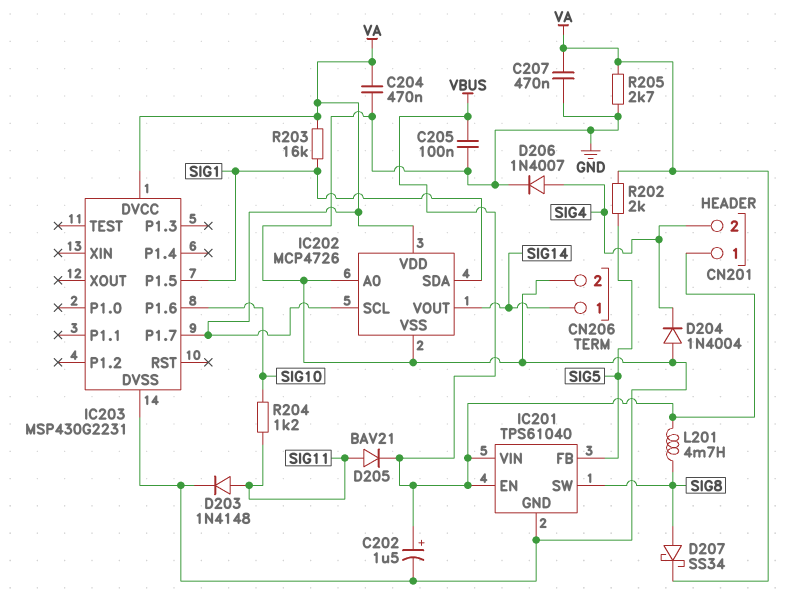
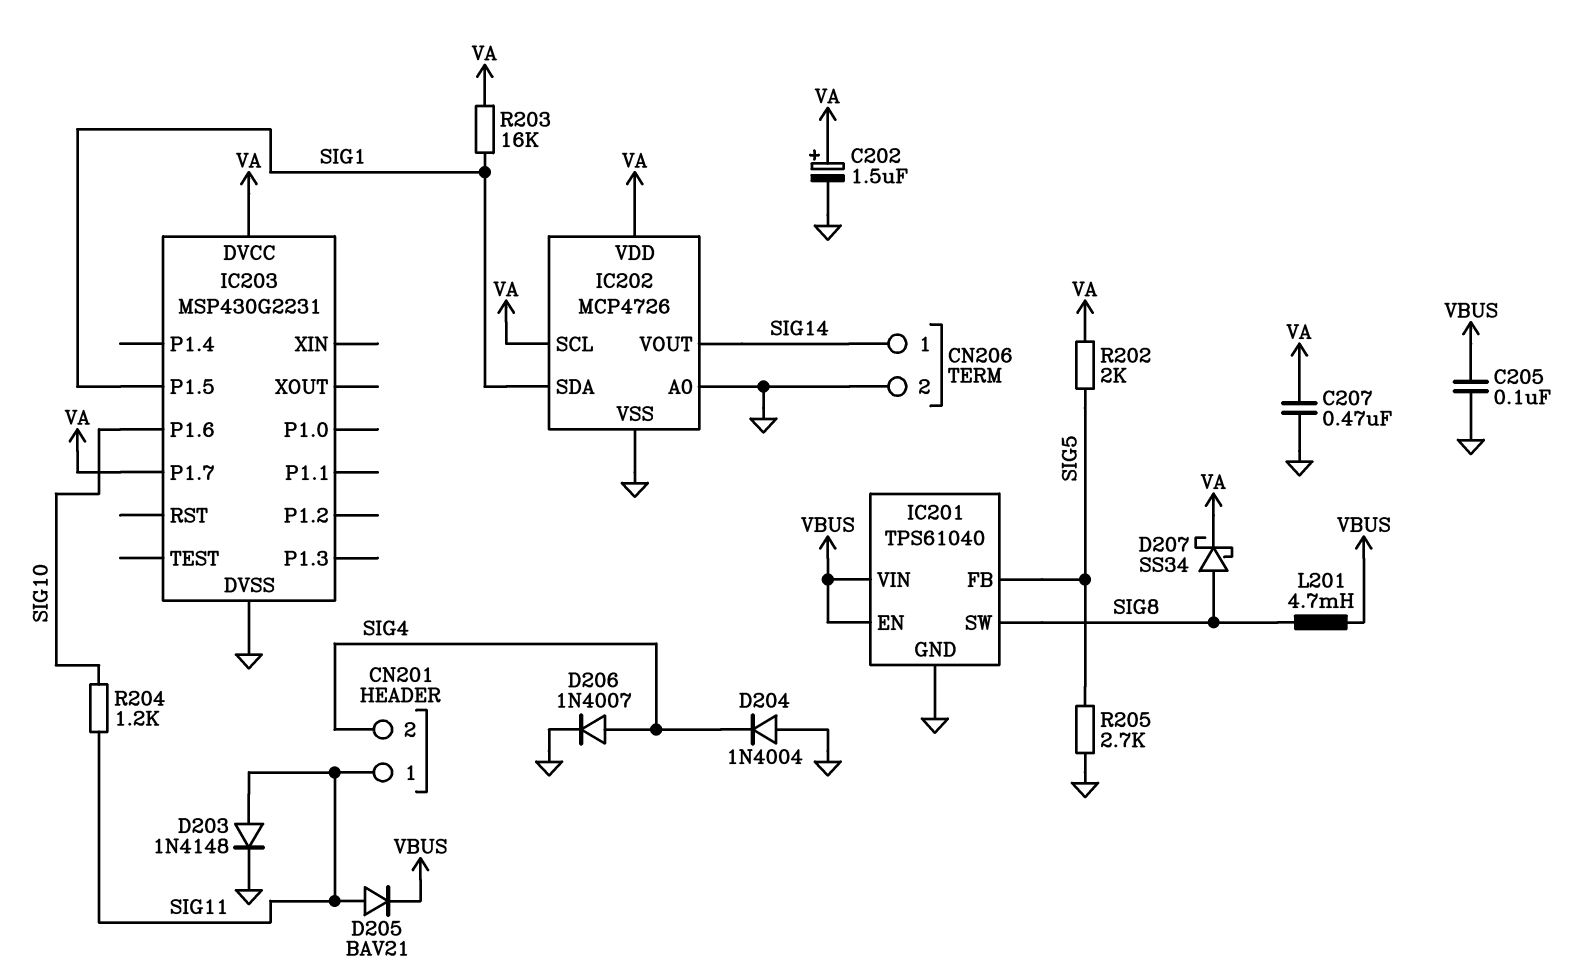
C202: 1.5uF (plus VBUS, minus GND) -> 1.5uF (plus VA, minus GND)
C204: 470nF (GND, VA) -> none
CN201 pin 1: VBUS -> SIG11
R205: 2.7k (GND, VA) -> 2.7k (GND, SIG5)

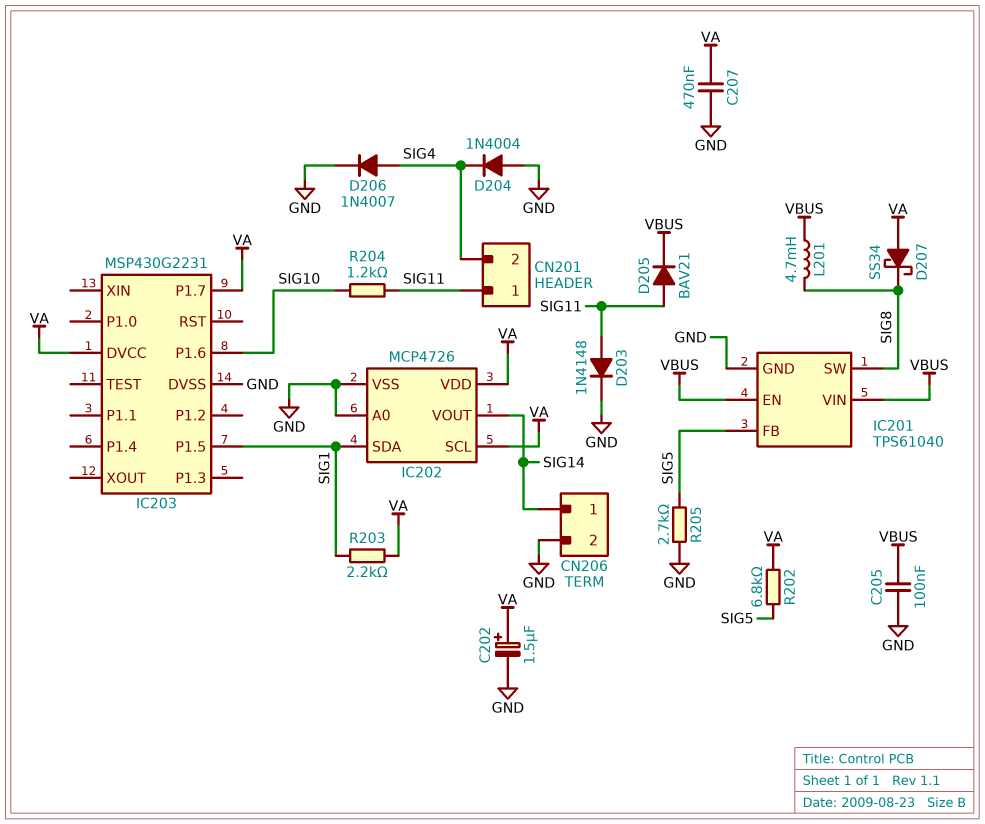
D207: schottky SS34 (A SIG8, K VA) -> schottky SS34 (A VA, K SIG8)
R202: 2k (SIG5, VA) -> 6.8k (SIG5, VA)
R203: 16k (SIG1, VA) -> 2.2k (SIG1, VA)

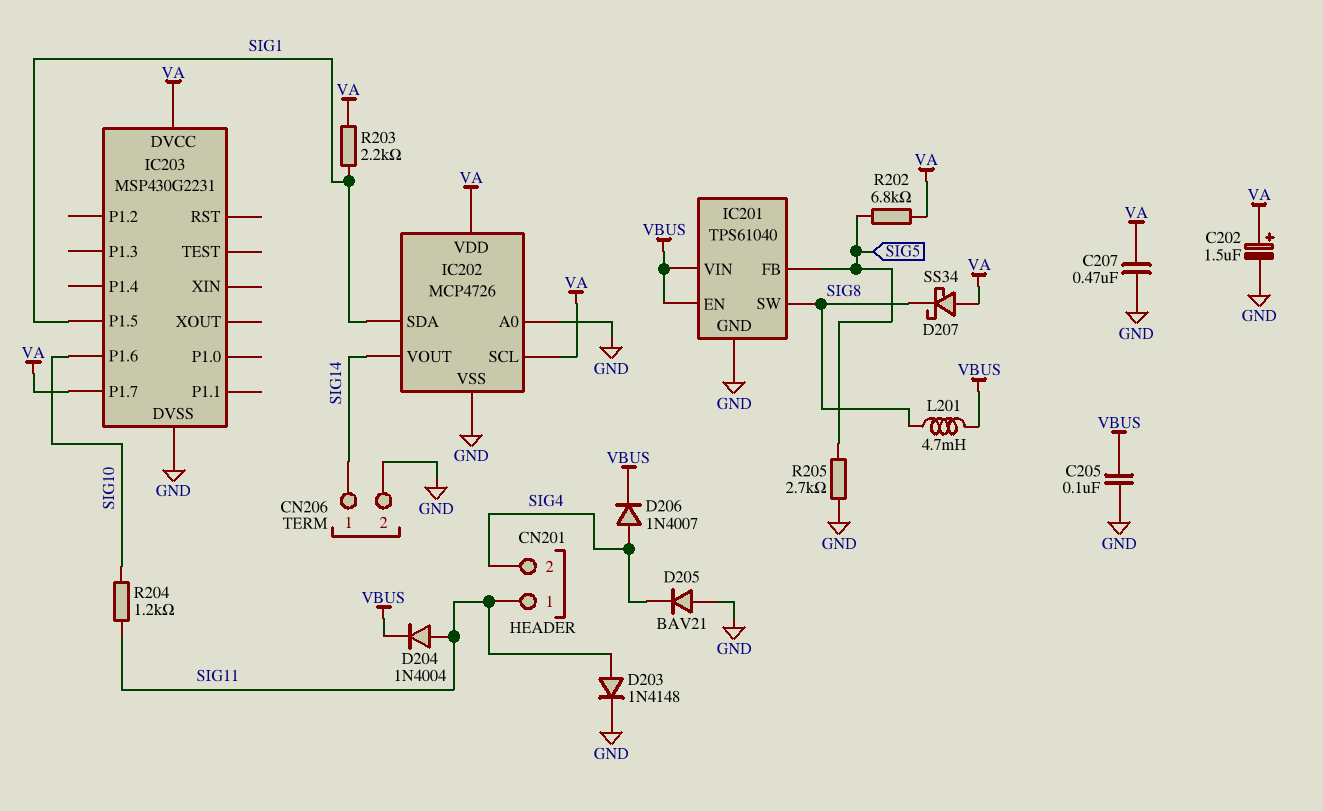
D204: diode 1N4004 (A GND, K SIG4) -> diode 1N4004 (A SIG11, K VBUS)
D205: diode BAV21 (A SIG11, K VBUS) -> diode BAV21 (A GND, K SIG4)
D206: diode 1N4007 (A SIG4, K GND) -> diode 1N4007 (A SIG4, K VBUS)

